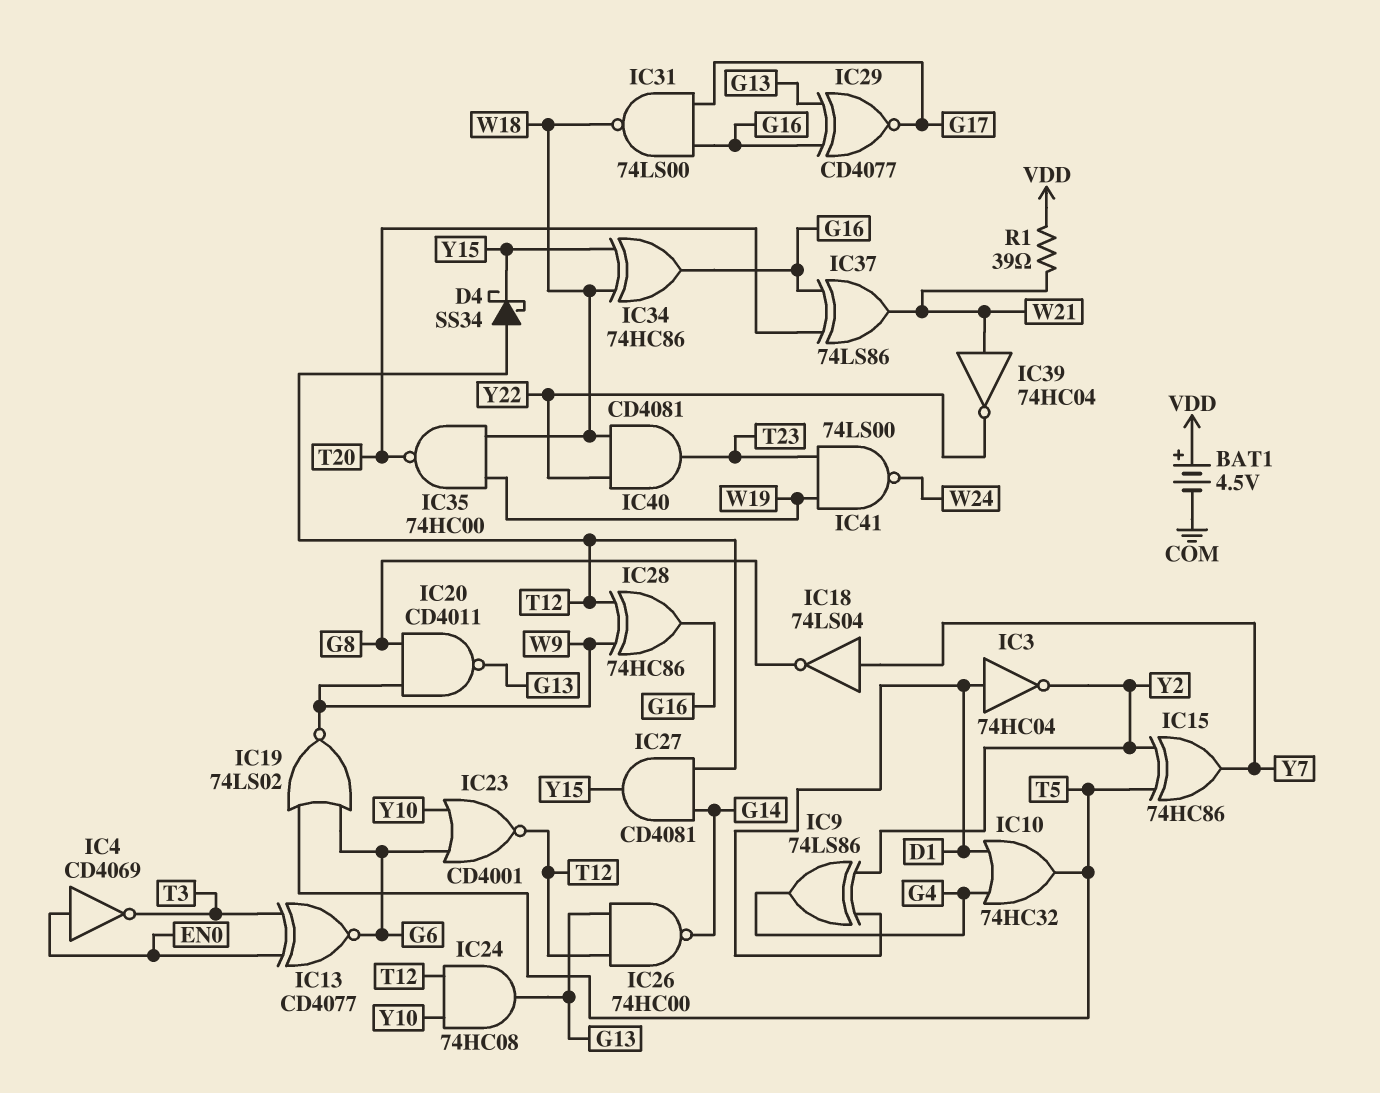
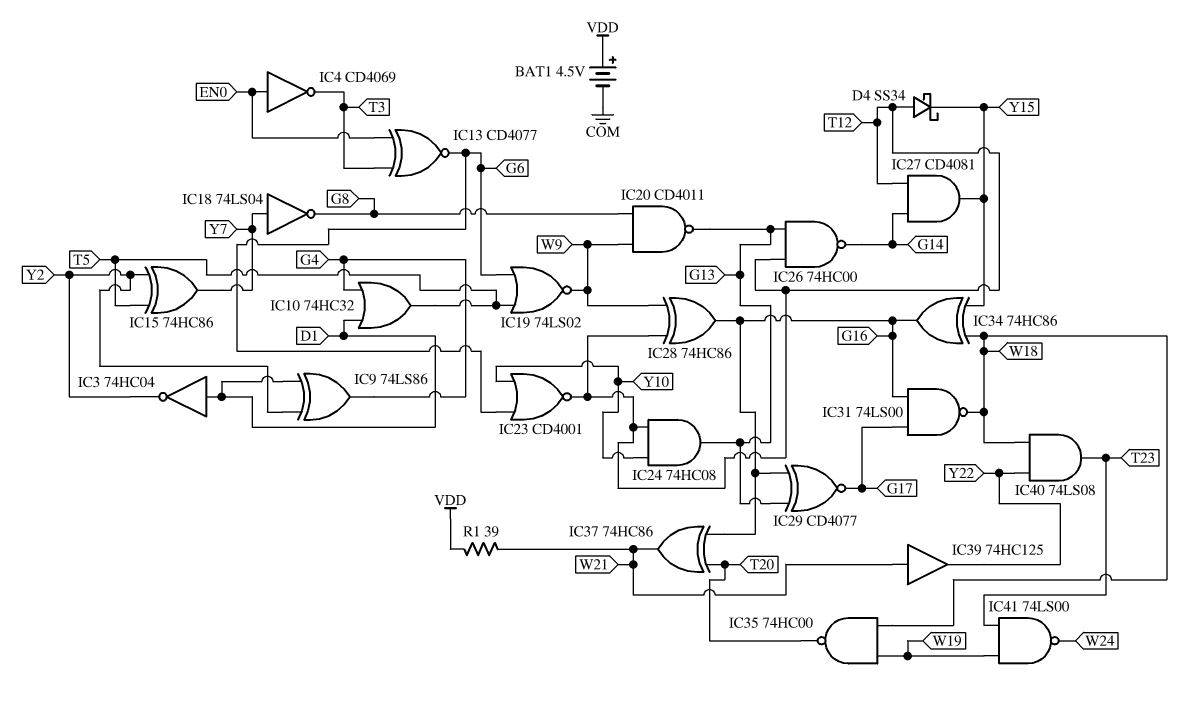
IC37: XOR 74LS86 (in G16, in T20, out W21) -> XOR 74HC86 (in G16, in T20, out W21)
IC39: NOT 74HC04 (in W21, out Y22) -> buffer 74HC125 (in W21, out Y22)
IC40: AND CD4081 (in W18, in Y22, out T23) -> AND 74LS08 (in W18, in Y22, out T23)

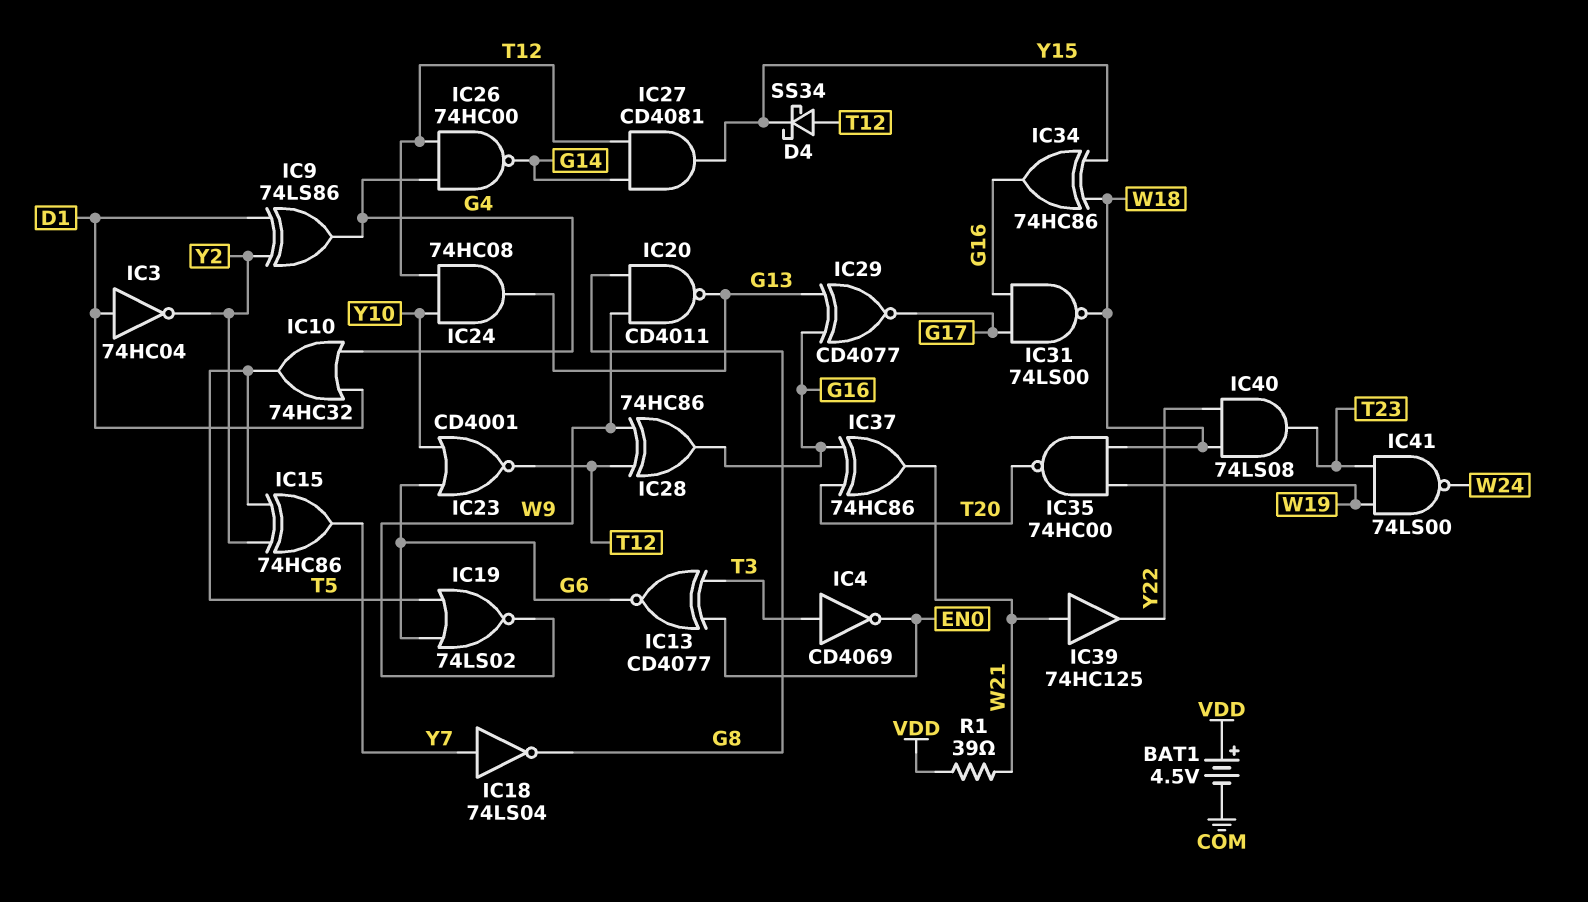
IC4: NOT CD4069 (in EN0, out T3) -> NOT CD4069 (in T3, out EN0)
IC26: NAND 74HC00 (in G13, in T12, out G14) -> NAND 74HC00 (in G4, in T12, out G14)

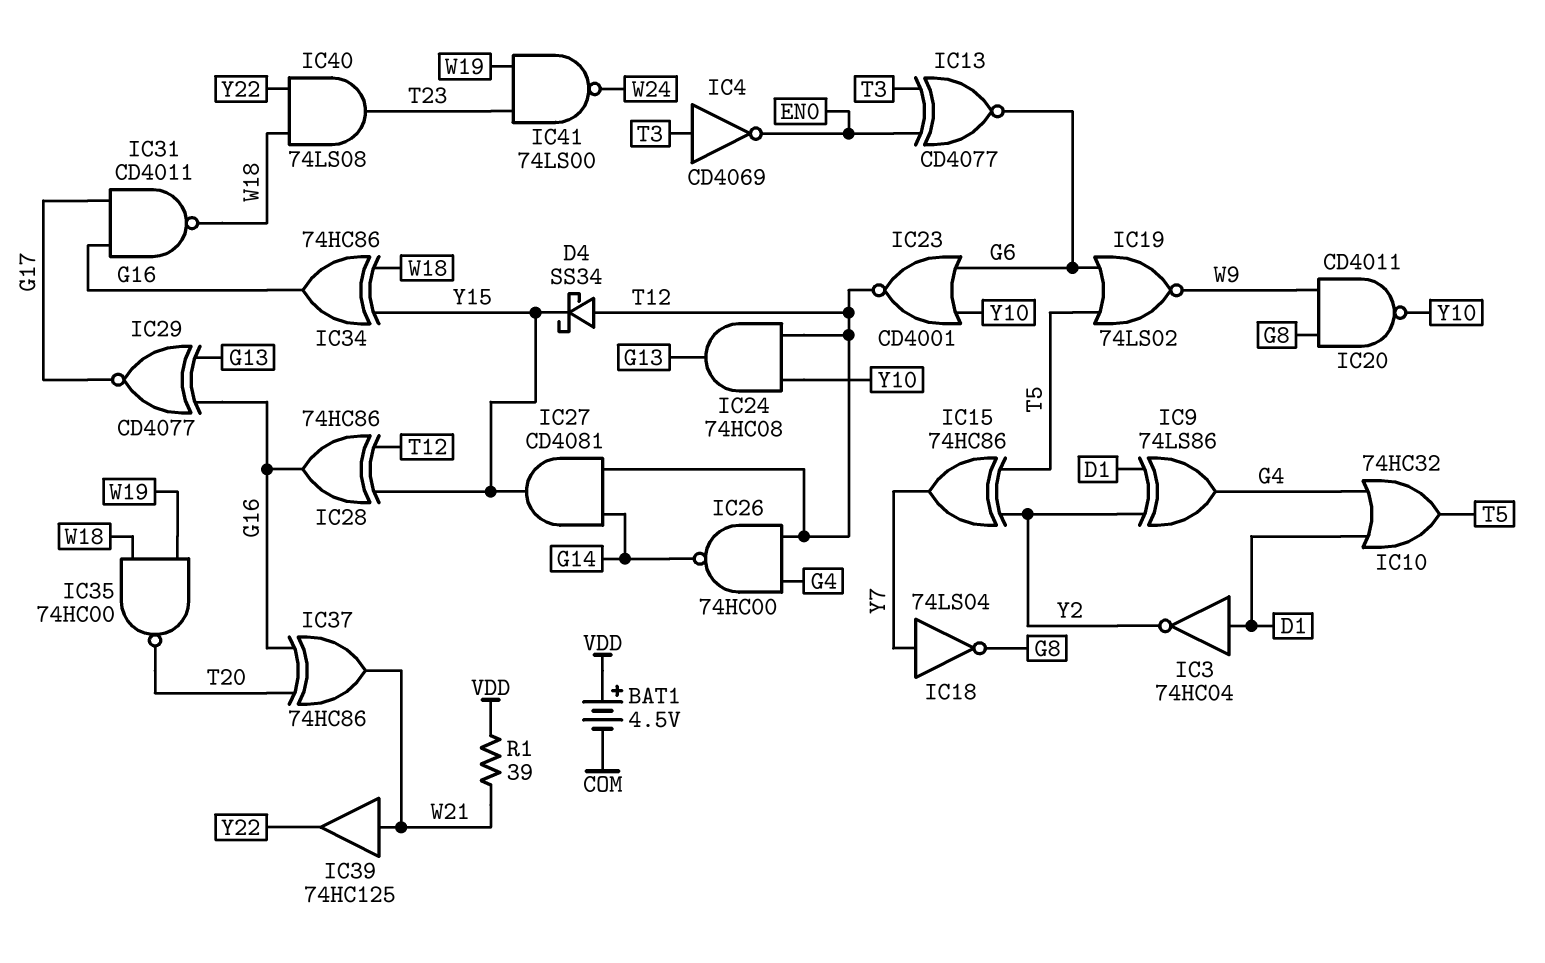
IC20: NAND CD4011 (in G8, in W9, out G13) -> NAND CD4011 (in G8, in W9, out Y10)
IC28: XOR 74HC86 (in T12, in W9, out G16) -> XOR 74HC86 (in T12, in Y15, out G16)
IC31: NAND 74LS00 (in G16, in G17, out W18) -> NAND CD4011 (in G16, in G17, out W18)

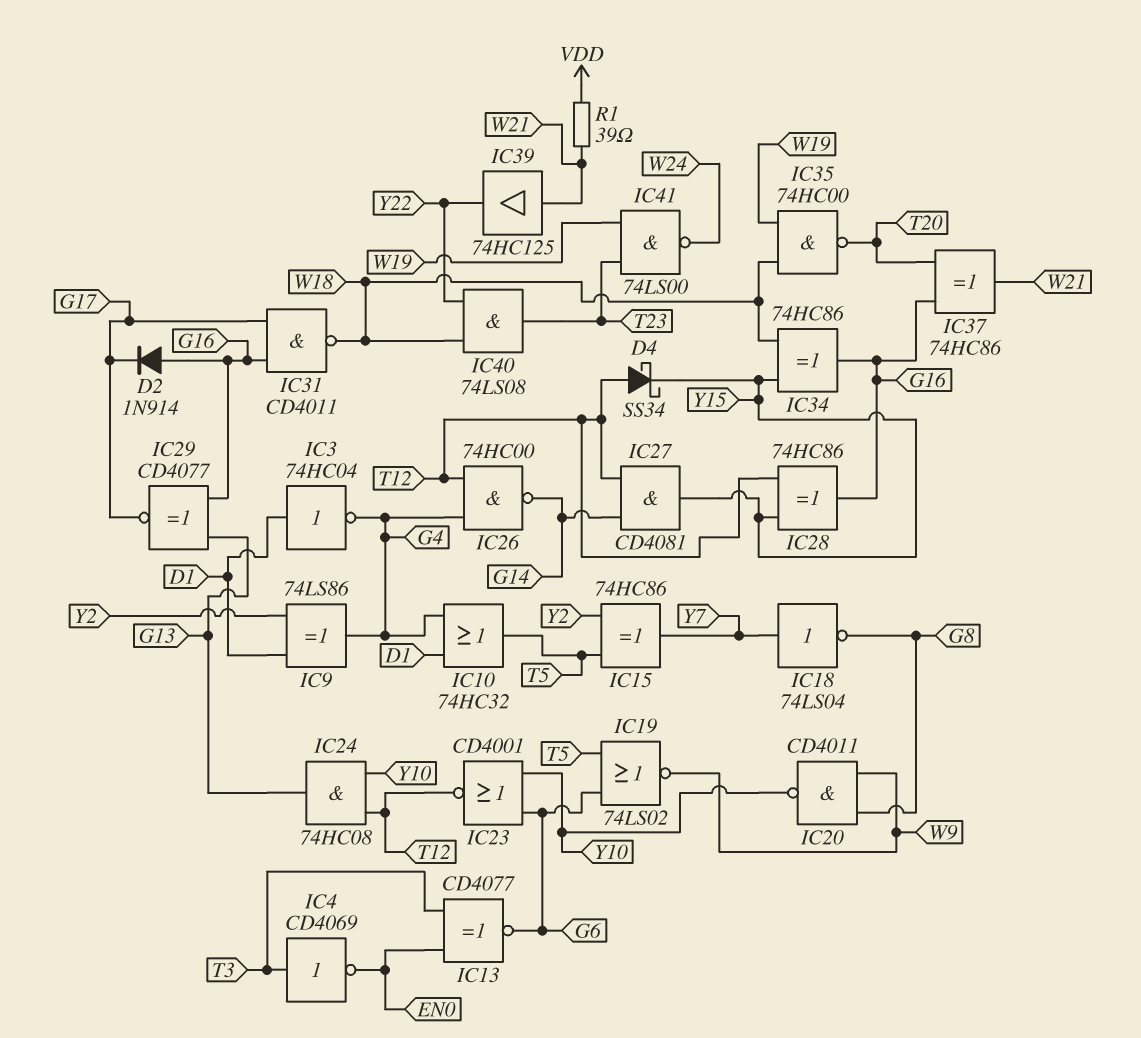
BAT1: 4.5V (plus VDD, minus COM) -> none
D2: none -> diode 1N914 (A G16, K G17)
IC3: NOT 74HC04 (in D1, out Y2) -> NOT 74HC04 (in D1, out G4)

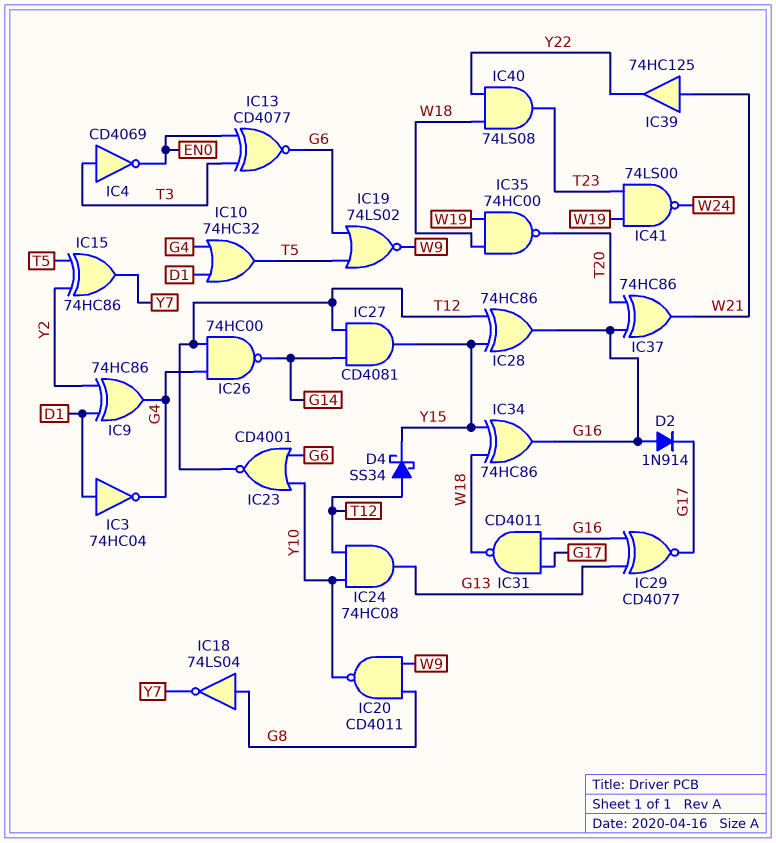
IC9: XOR 74LS86 (in D1, in Y2, out G4) -> XOR 74HC86 (in D1, in Y2, out G4)
IC18: NOT 74LS04 (in Y7, out G8) -> NOT 74LS04 (in G8, out Y7)
R1: 39 (VDD, W21) -> none

